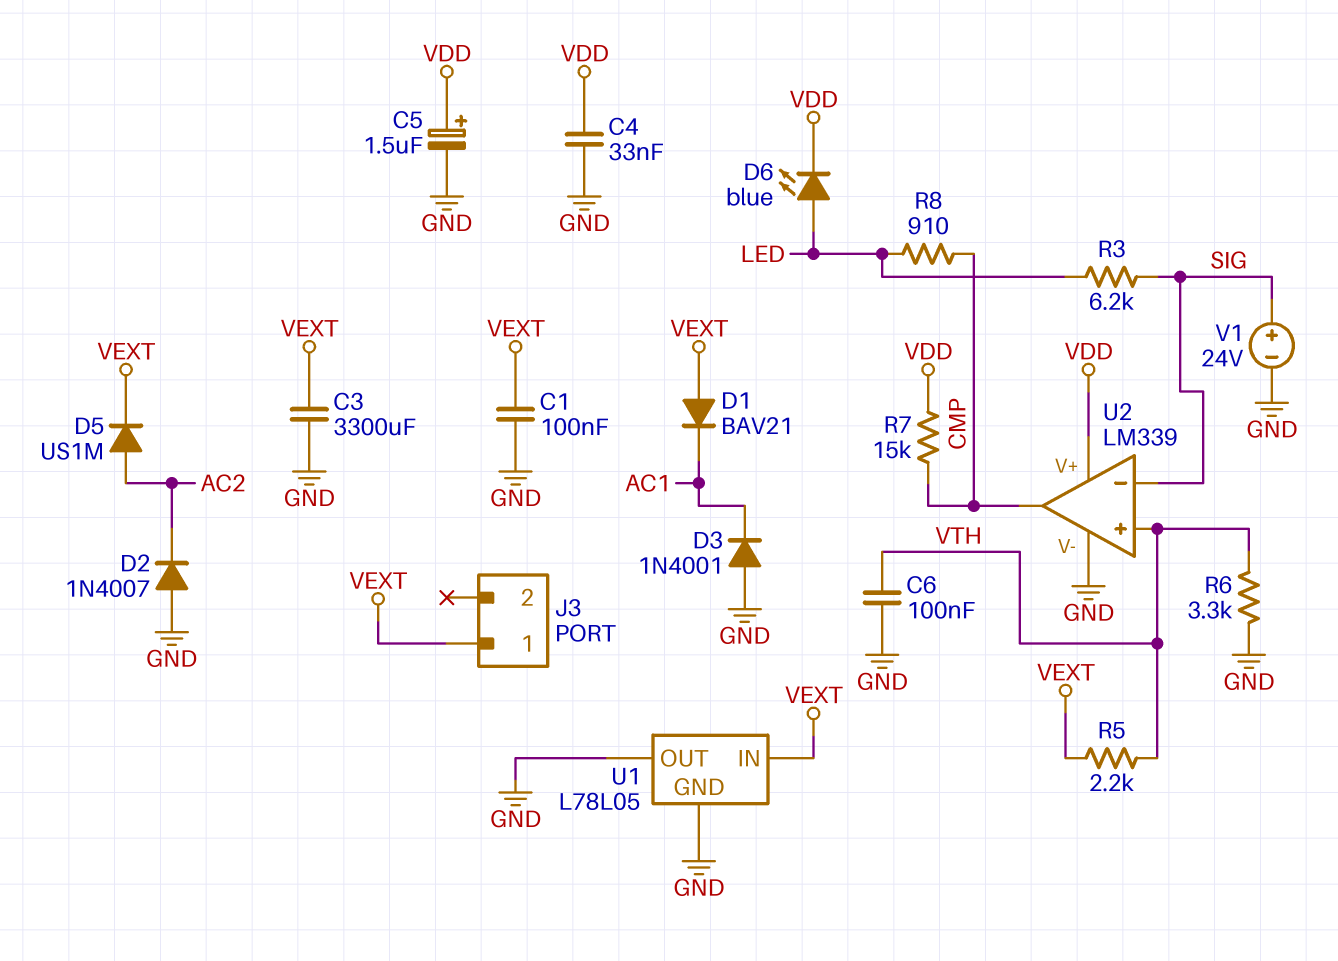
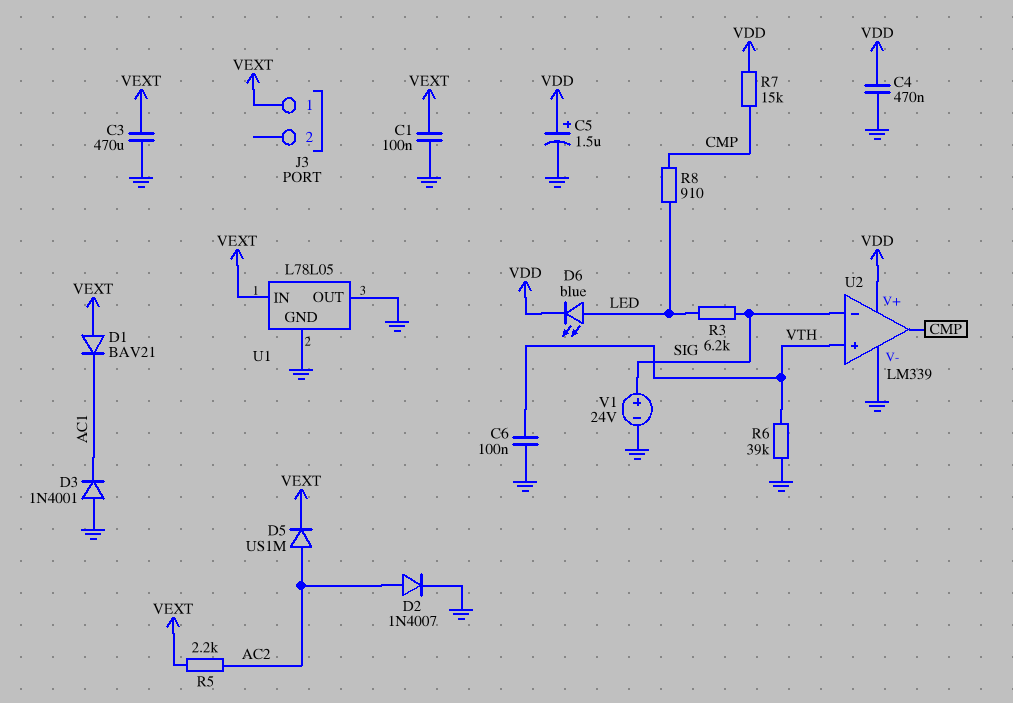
C3: 3300uF (GND, VEXT) -> 470uF (GND, VEXT)
C4: 33nF (GND, VDD) -> 470nF (GND, VDD)
D2: diode 1N4007 (A GND, K AC2) -> diode 1N4007 (A AC2, K GND)
R5: 2.2k (VEXT, VTH) -> 2.2k (AC2, VEXT)
R6: 3.3k (GND, VTH) -> 39k (GND, VTH)

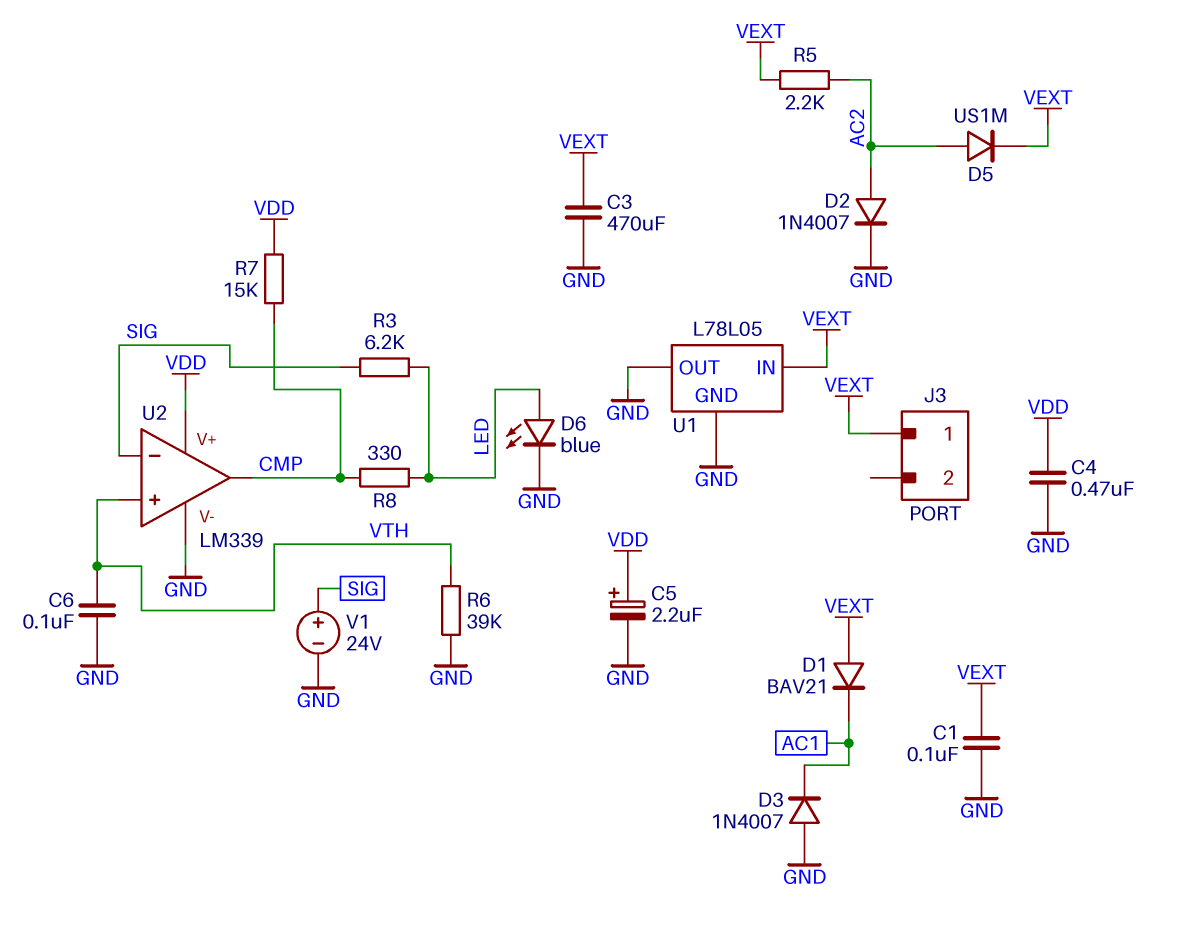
C5: 1.5uF (plus VDD, minus GND) -> 2.2uF (plus VDD, minus GND)
D3: diode 1N4001 (A GND, K AC1) -> diode 1N4007 (A GND, K AC1)
D6: LED blue (A LED, K VDD) -> LED blue (A LED, K GND)
R8: 910 (CMP, LED) -> 330 (CMP, LED)

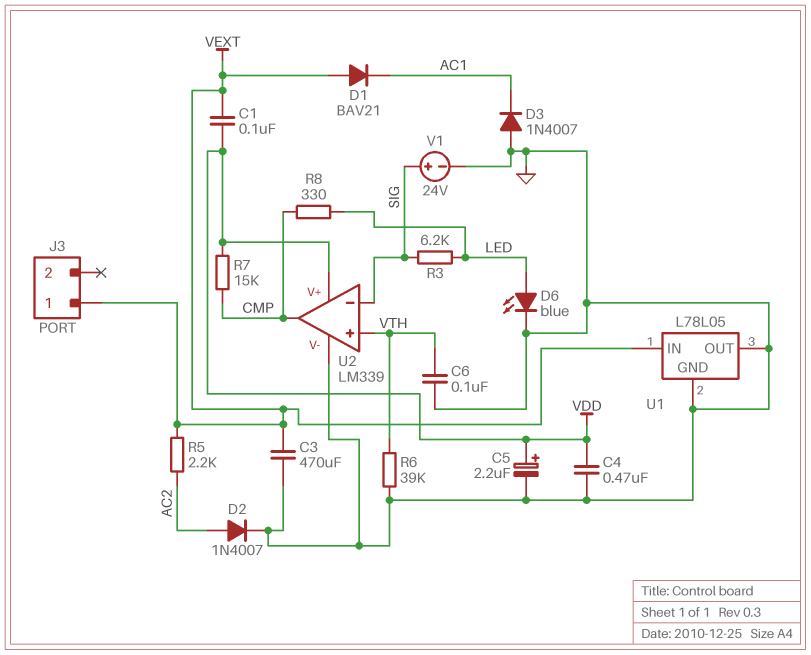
C1: 100nF (GND, VEXT) -> 100nF (VDD, VEXT)
D5: diode US1M (A AC2, K VEXT) -> none

